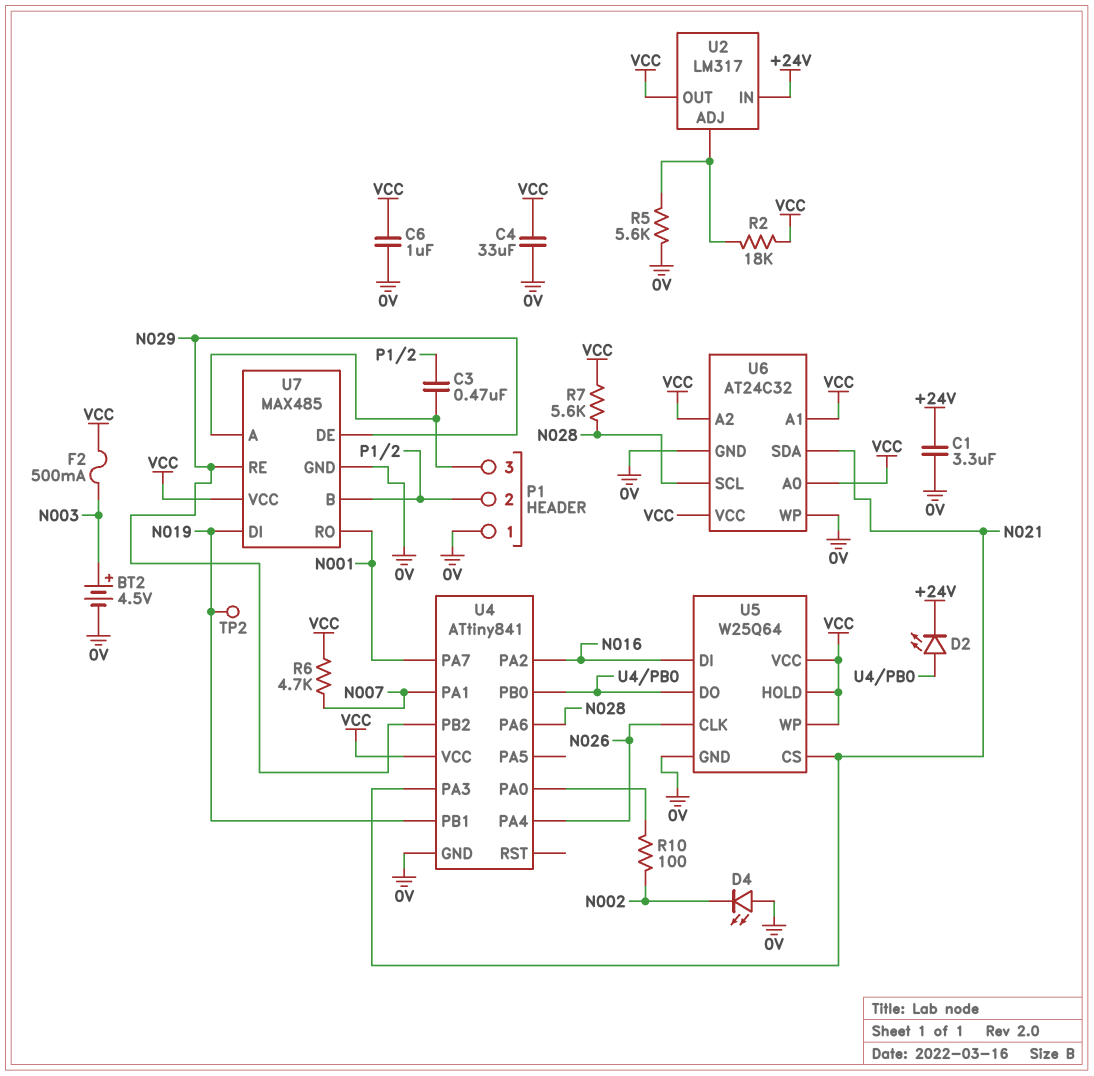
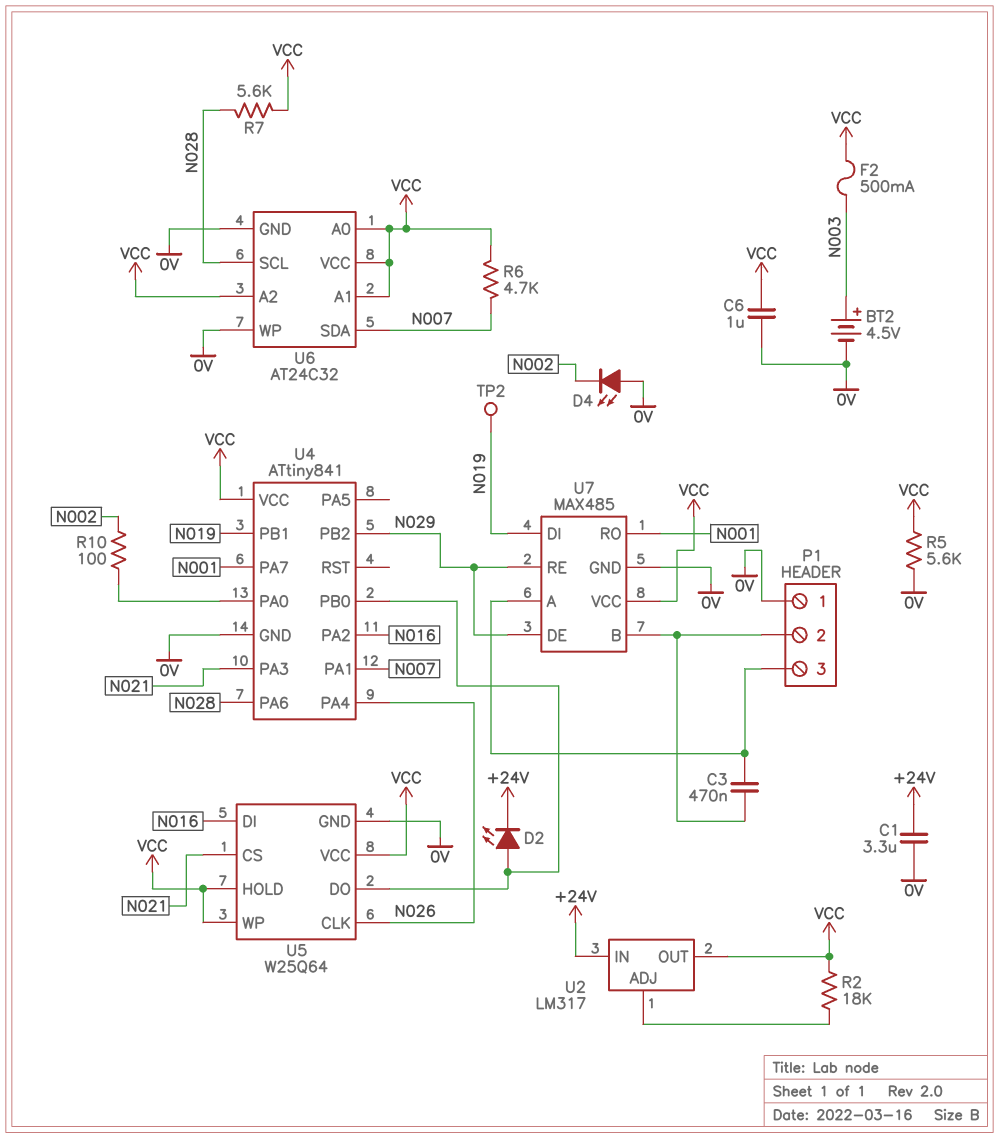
C4: 33uF (0V, VCC) -> none
R5: 5.6k (0V, U2/ADJ) -> 5.6k (0V, VCC)
U6 pin SDA: N021 -> N007

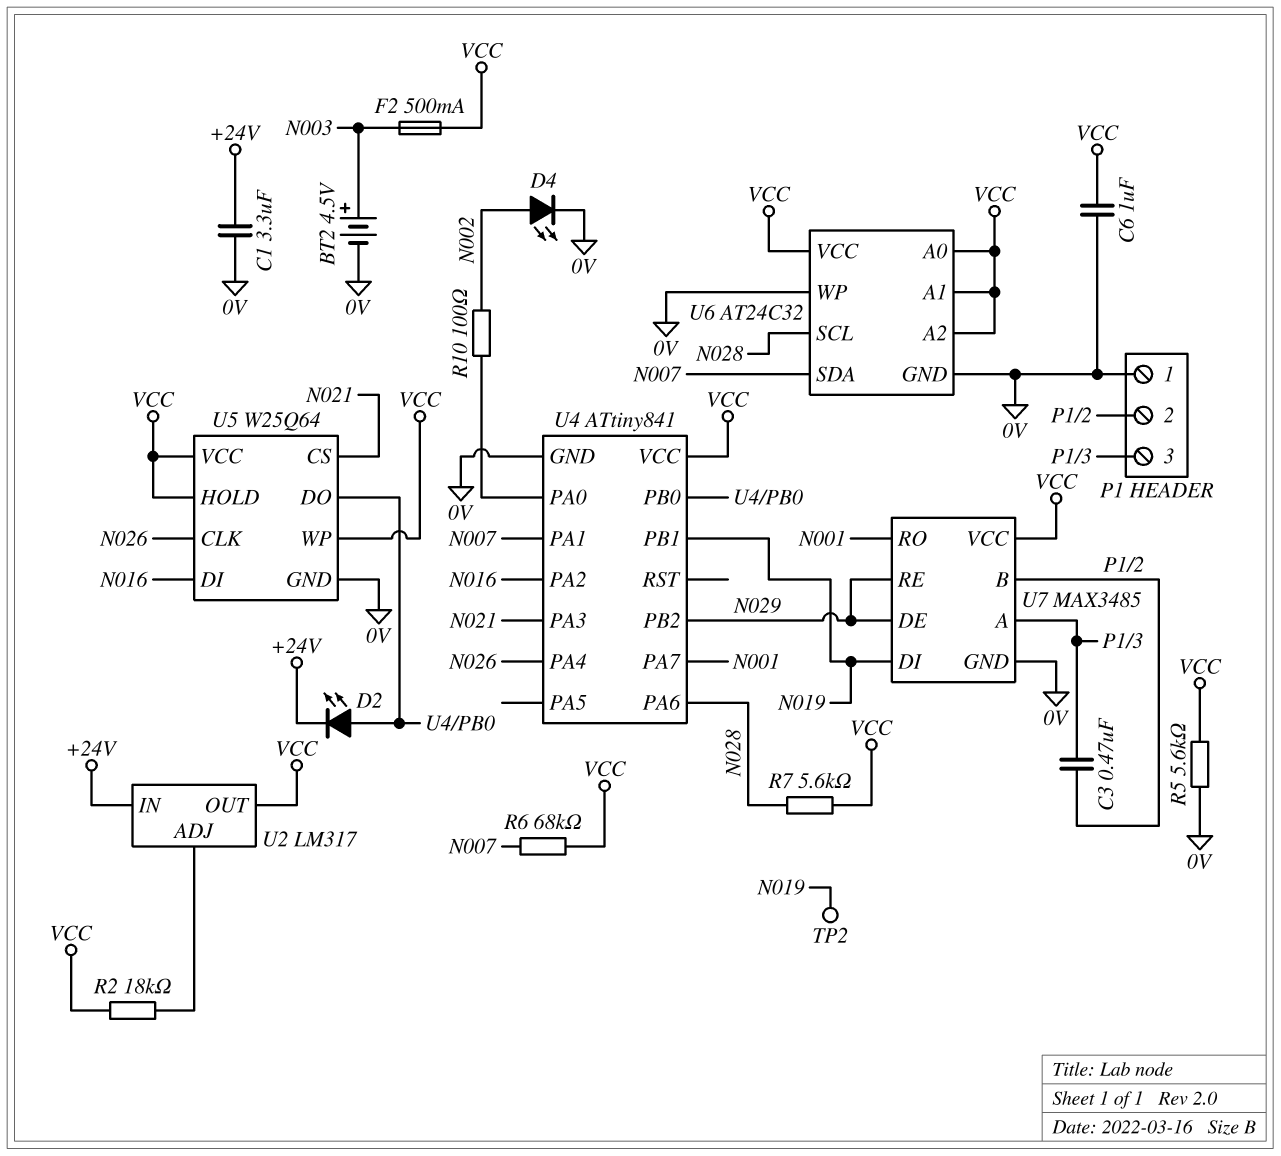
D4: LED (A 0V, K N002) -> LED (A N002, K 0V)
R6: 4.7k (N007, VCC) -> 68k (N007, VCC)
U7: MAX485 -> MAX3485

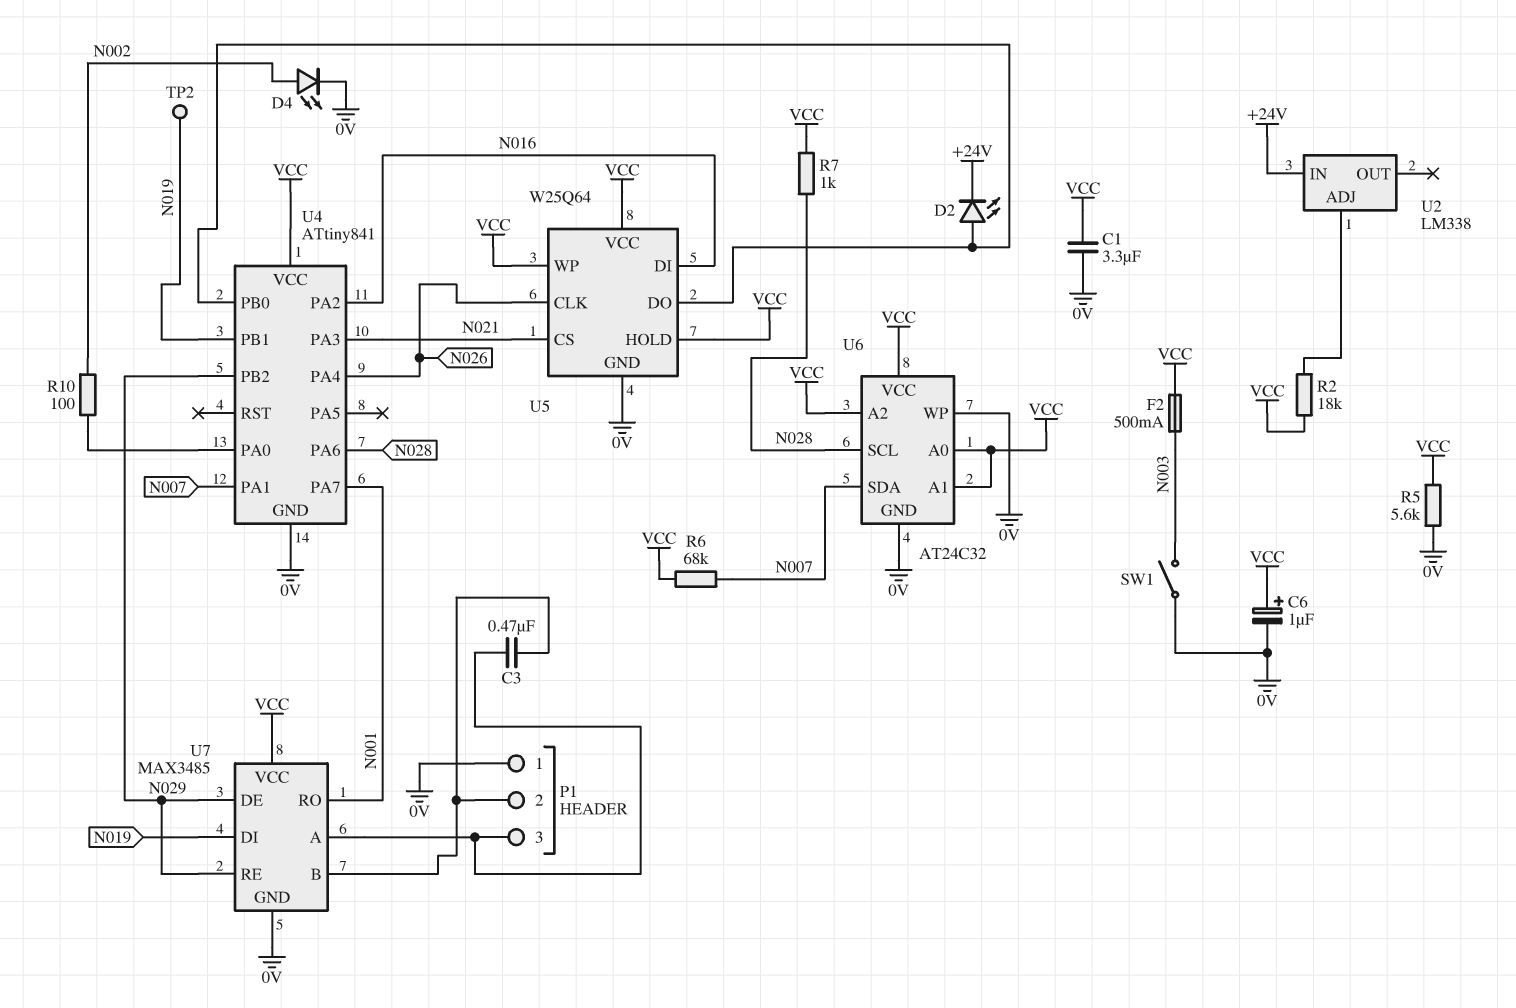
BT2: 4.5V (plus N003, minus 0V) -> none
C1: 3.3uF (+24V, 0V) -> 3.3uF (0V, VCC)
C6: 1uF (0V, VCC) -> 1uF (plus VCC, minus 0V)
R7: 5.6k (N028, VCC) -> 1k (N028, VCC)
SW1: none -> switch (0V, N003)
U2: LM317 -> LM338
U2 pin OUT: VCC -> none

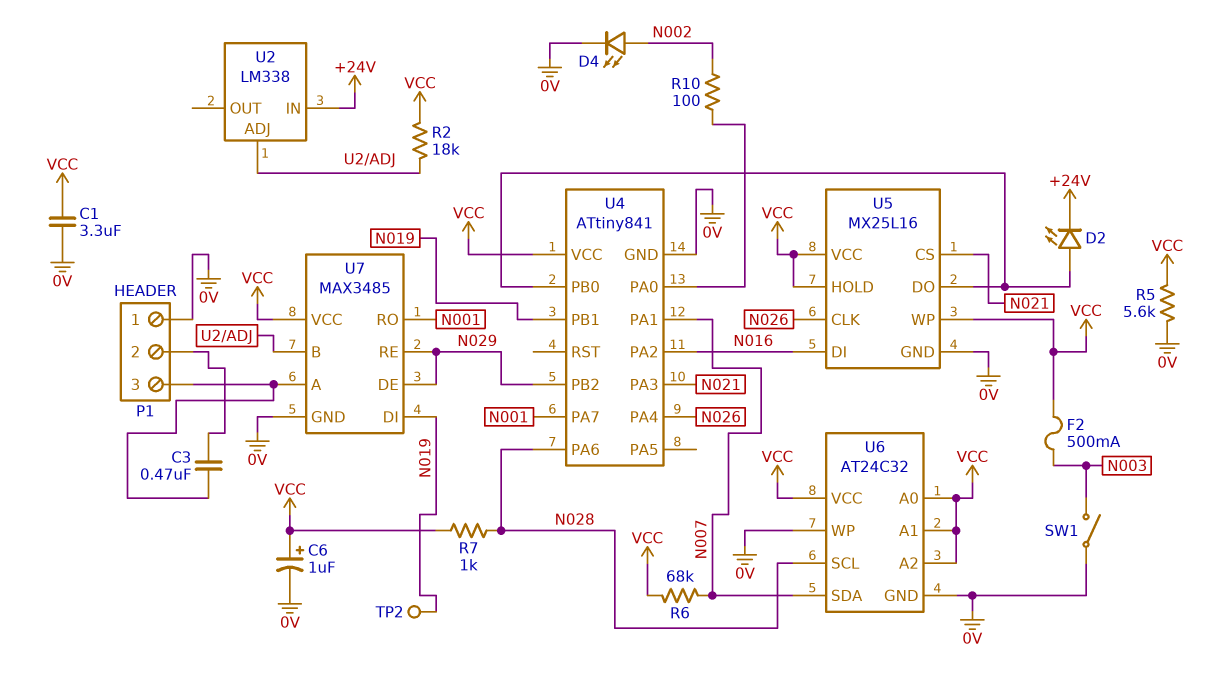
U5: W25Q64 -> MX25L16
U7 pin B: P1/2 -> U2/ADJ

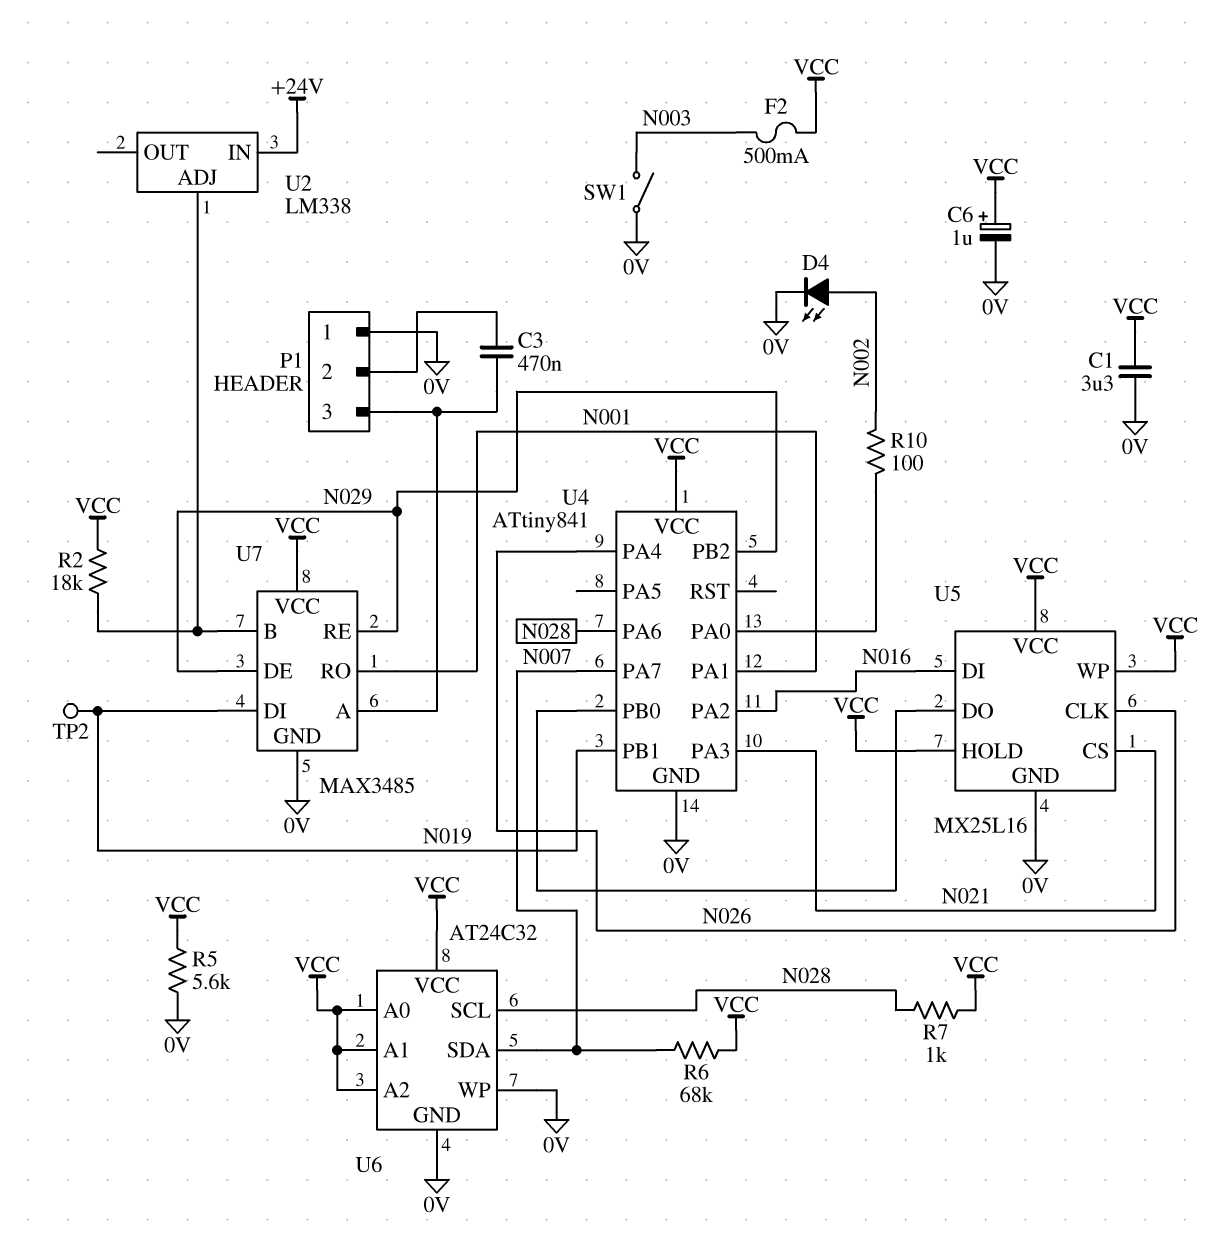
D2: LED (A U4/PB0, K +24V) -> none
U4 pin PA1: N007 -> N001
U4 pin PA7: N001 -> N007

